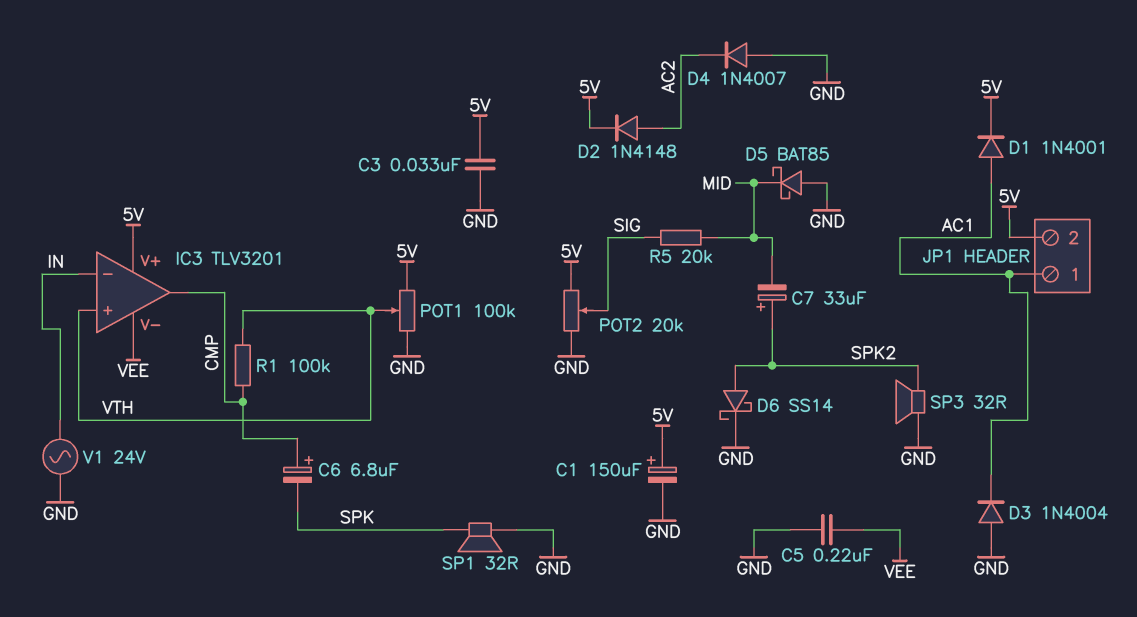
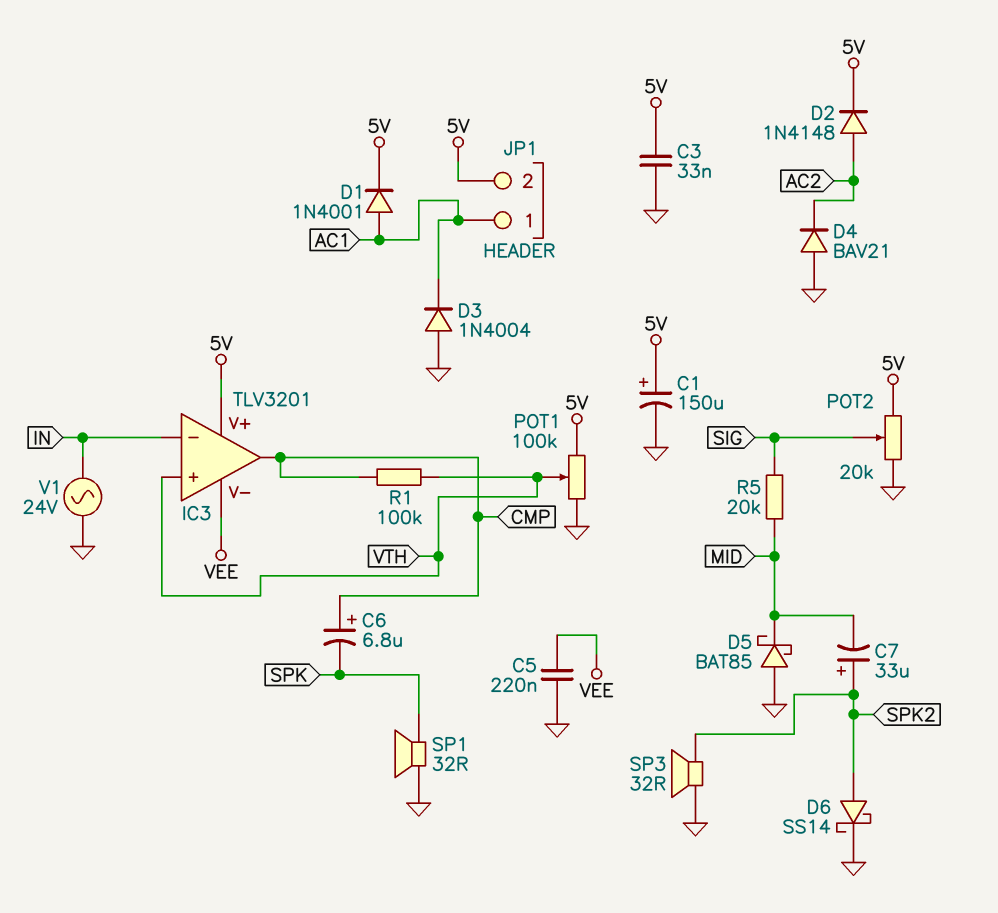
D4: diode 1N4007 (A GND, K AC2) -> diode BAV21 (A GND, K AC2)

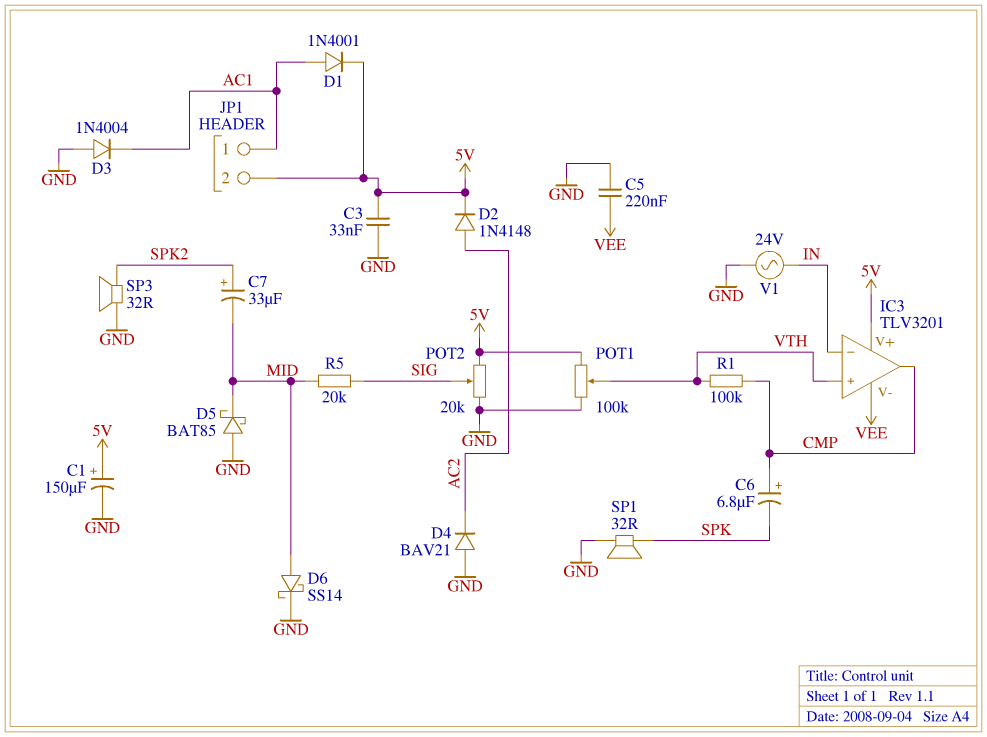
D6: schottky SS14 (A SPK2, K GND) -> schottky SS14 (A MID, K GND)

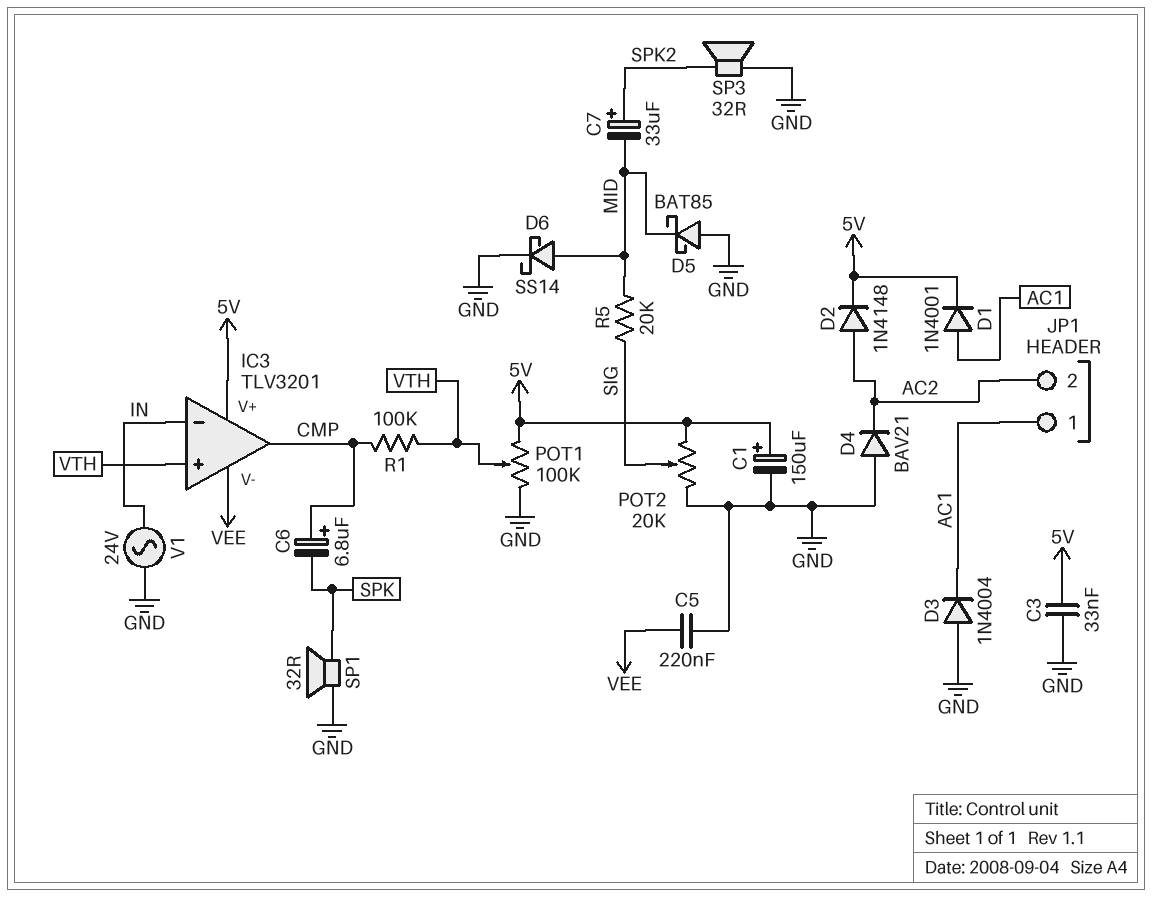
JP1 pin 2: 5V -> AC2

